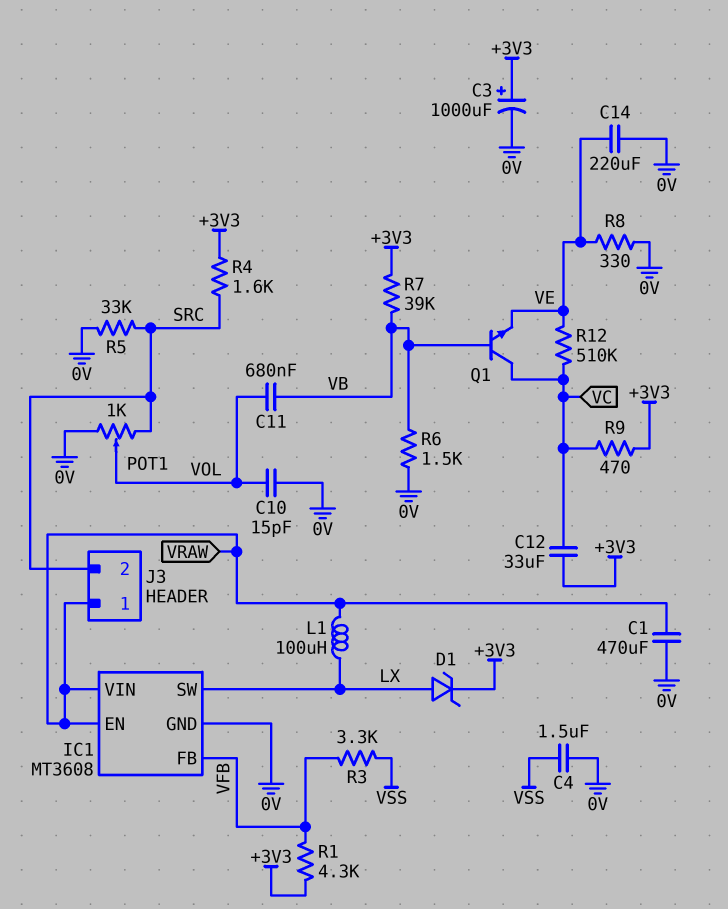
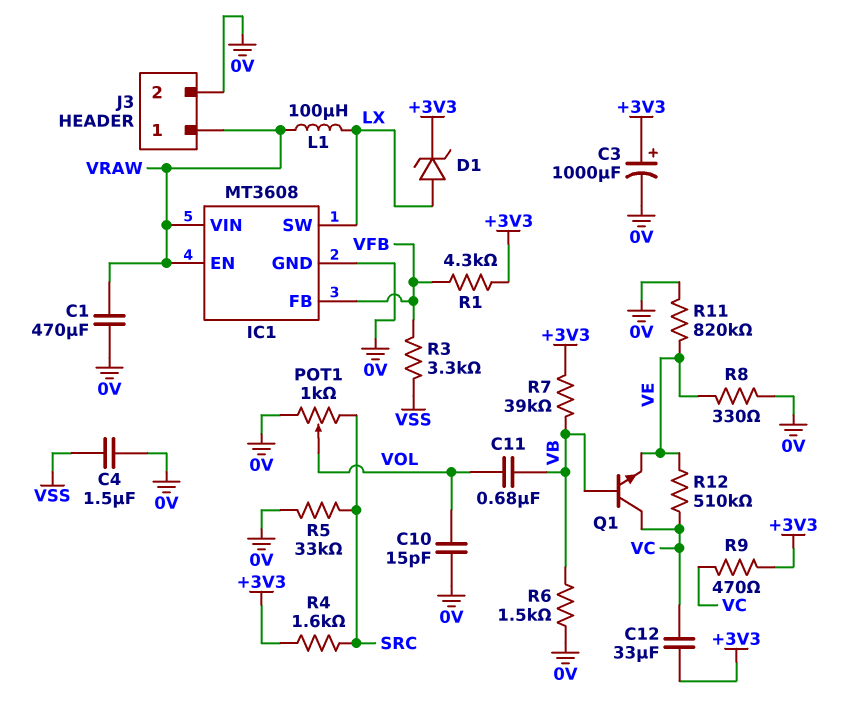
C14: 220uF (0V, VE) -> none
J3 pin 2: SRC -> 0V
R11: none -> 820k (0V, VE)

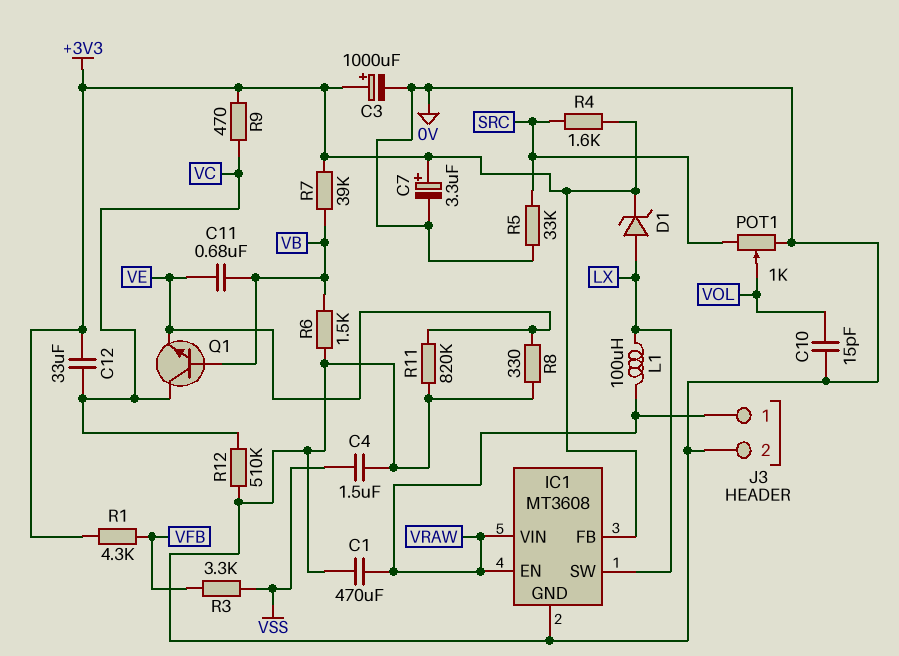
C7: none -> 3.3uF (plus +3V3, minus 0V)
C11: 680nF (VB, VOL) -> 680nF (VB, VE)
IC1 pin FB: VFB -> +3V3
R12: 510k (VC, VE) -> 510k (0V, VC)

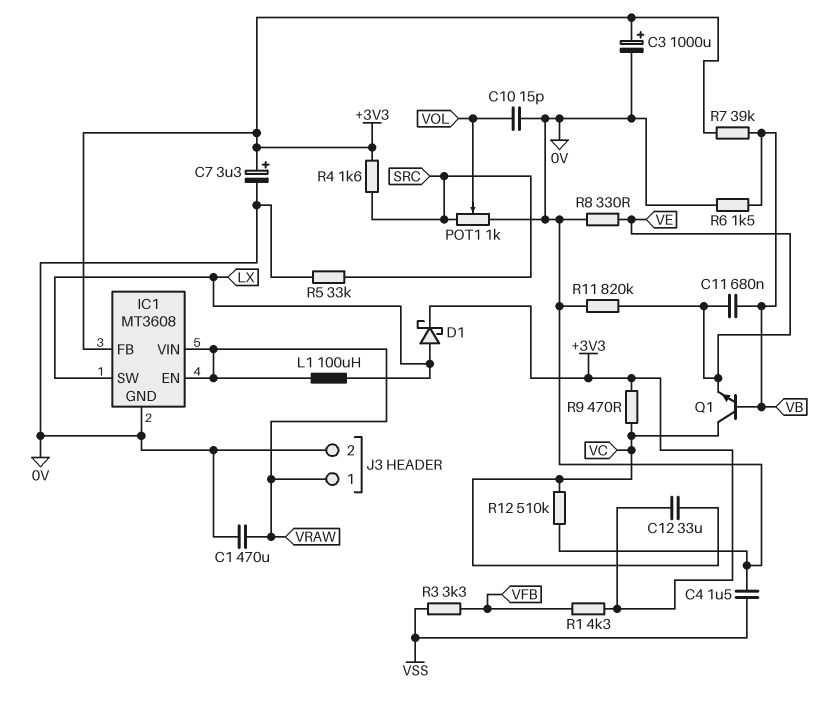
D1: zener (A LX, K +3V3) -> schottky (A LX, K +3V3)

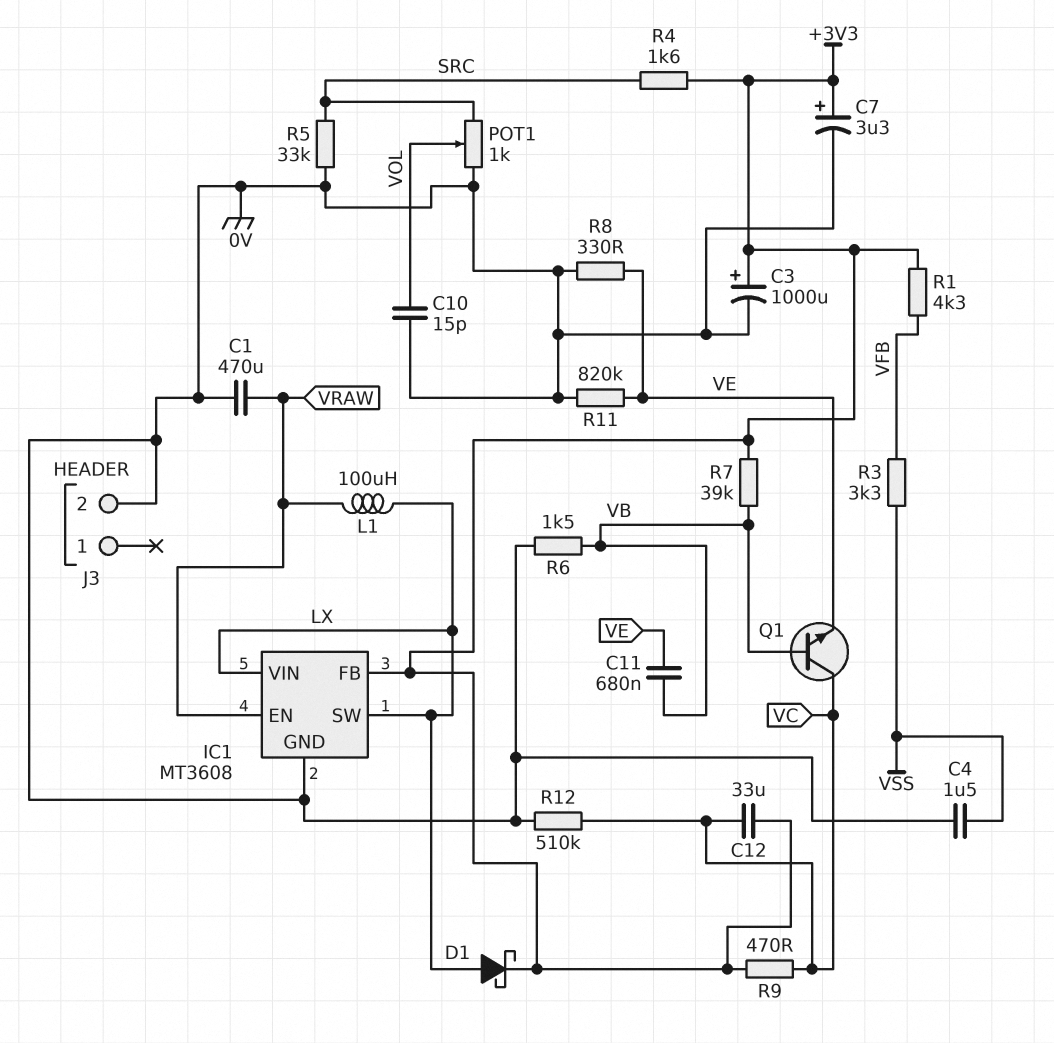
IC1 pin VIN: VRAW -> LX
J3 pin 1: VRAW -> none

